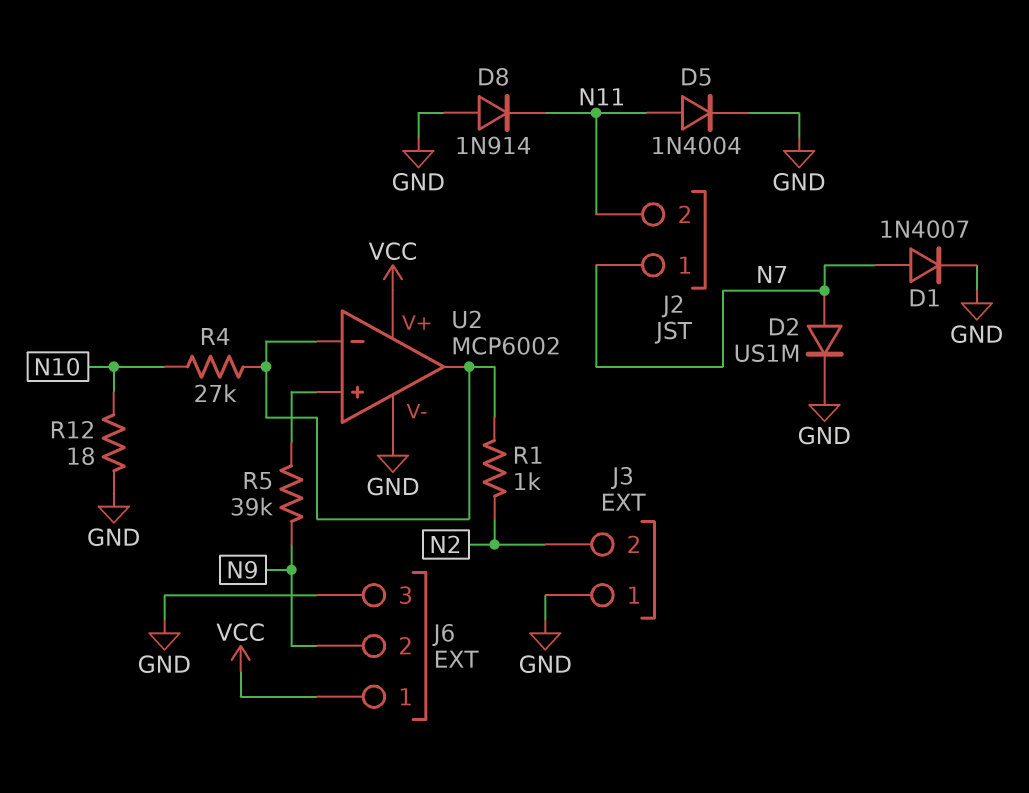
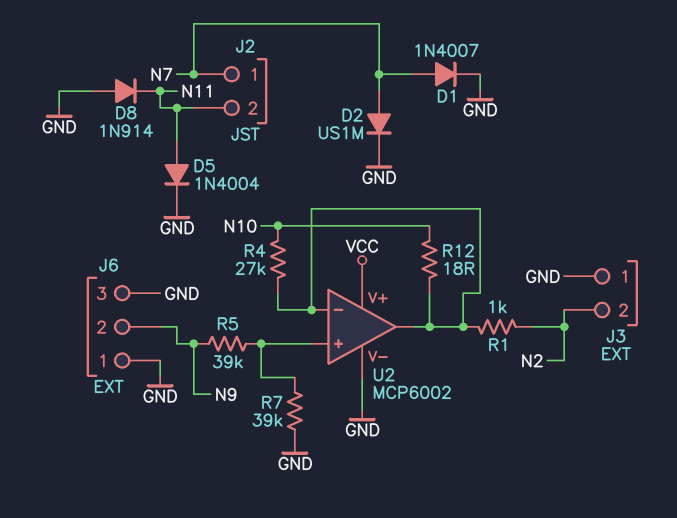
J6 pin 1: VCC -> GND
R7: none -> 39k (GND, U2/in+)
R12: 18 (GND, N10) -> 18 (N10, U2/in-)

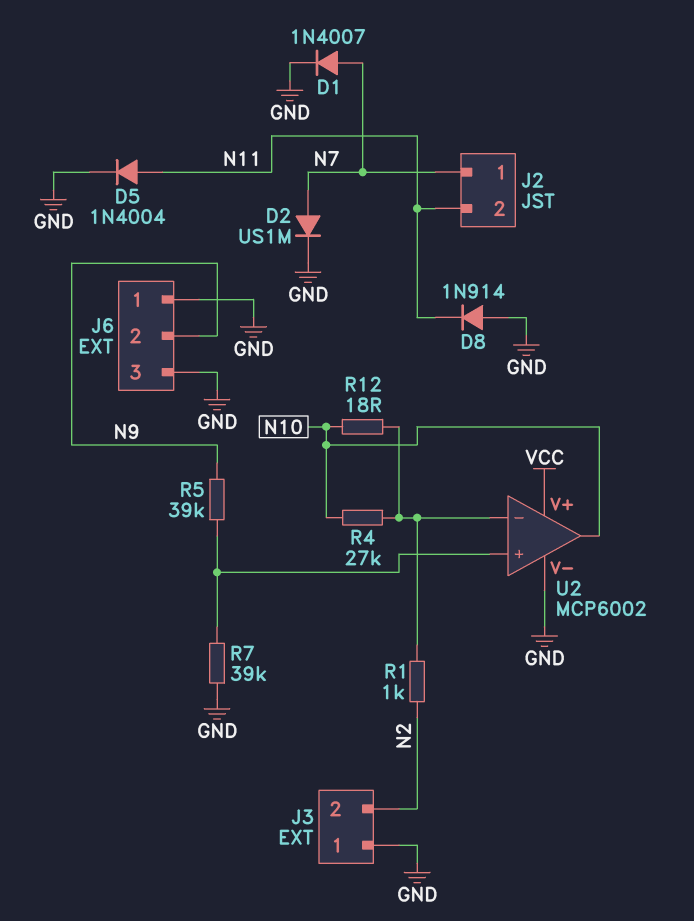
U2 pin out: U2/in- -> N10

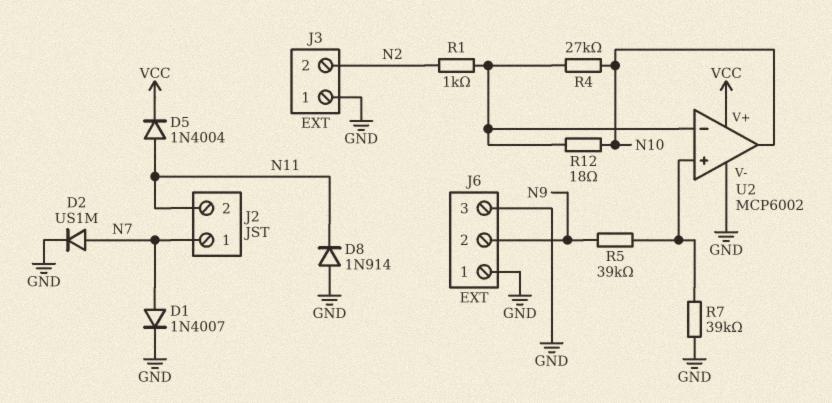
D5: diode 1N4004 (A N11, K GND) -> diode 1N4004 (A N11, K VCC)

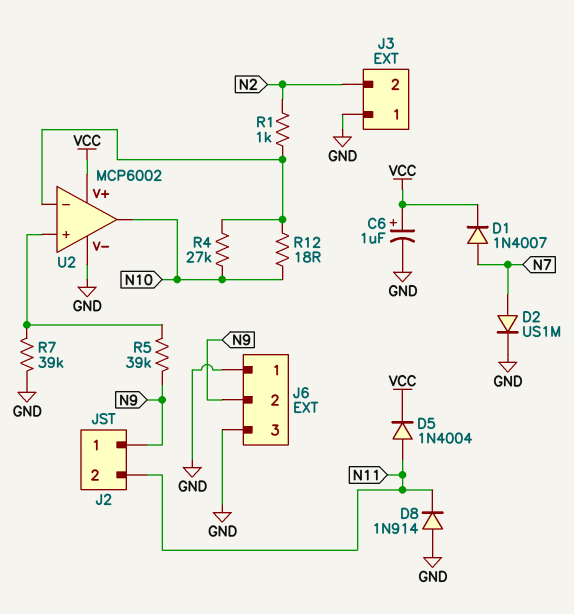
C6: none -> 1uF (plus VCC, minus GND)
D1: diode 1N4007 (A N7, K GND) -> diode 1N4007 (A N7, K VCC)
J2 pin 1: N7 -> N9

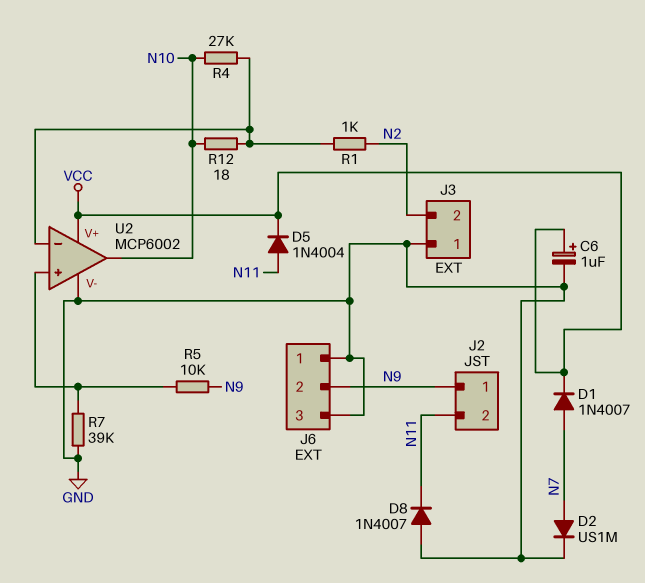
D8: diode 1N914 (A GND, K N11) -> diode 1N4007 (A GND, K N11)
R5: 39k (N9, U2/in+) -> 10k (N9, U2/in+)

